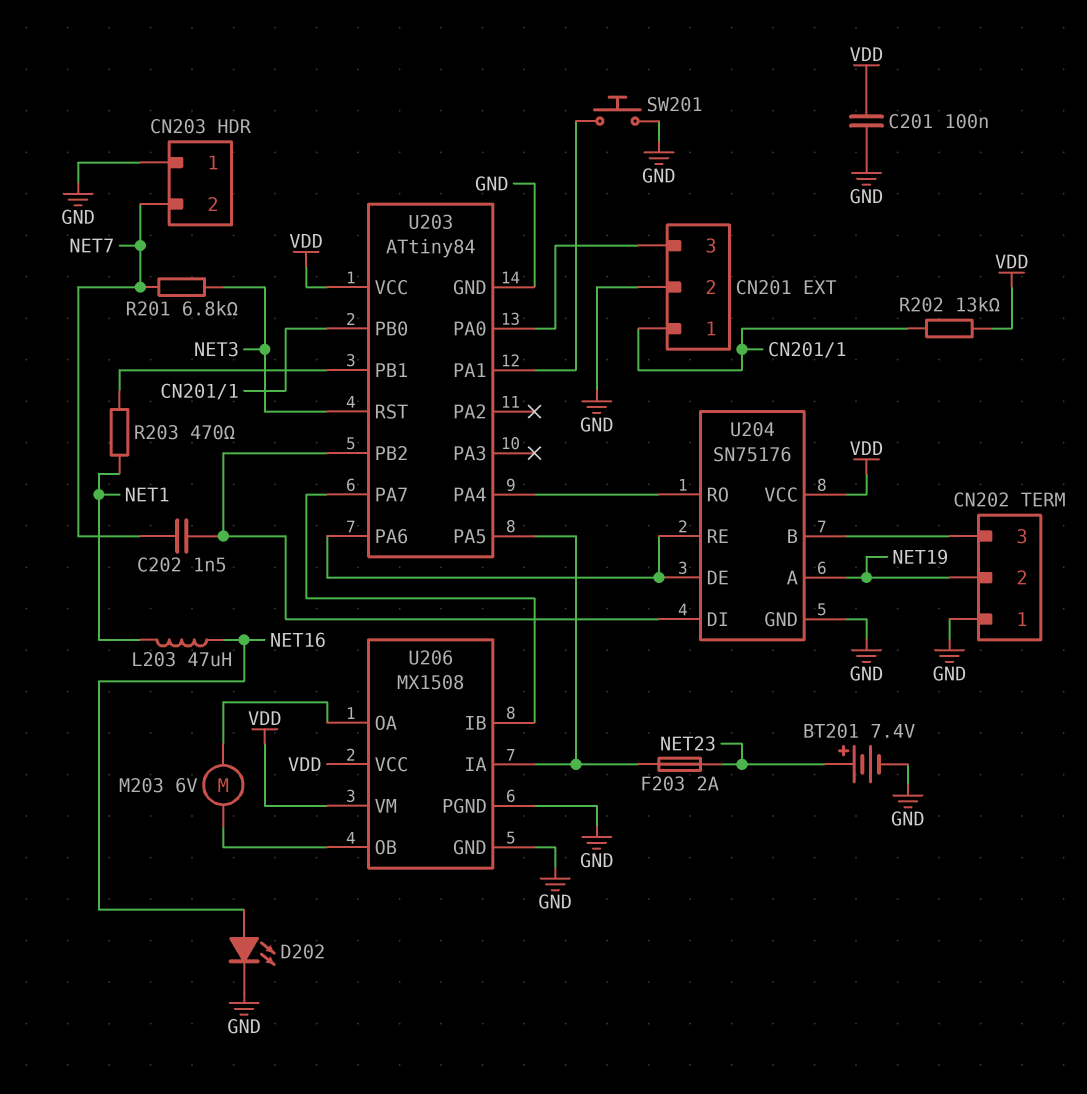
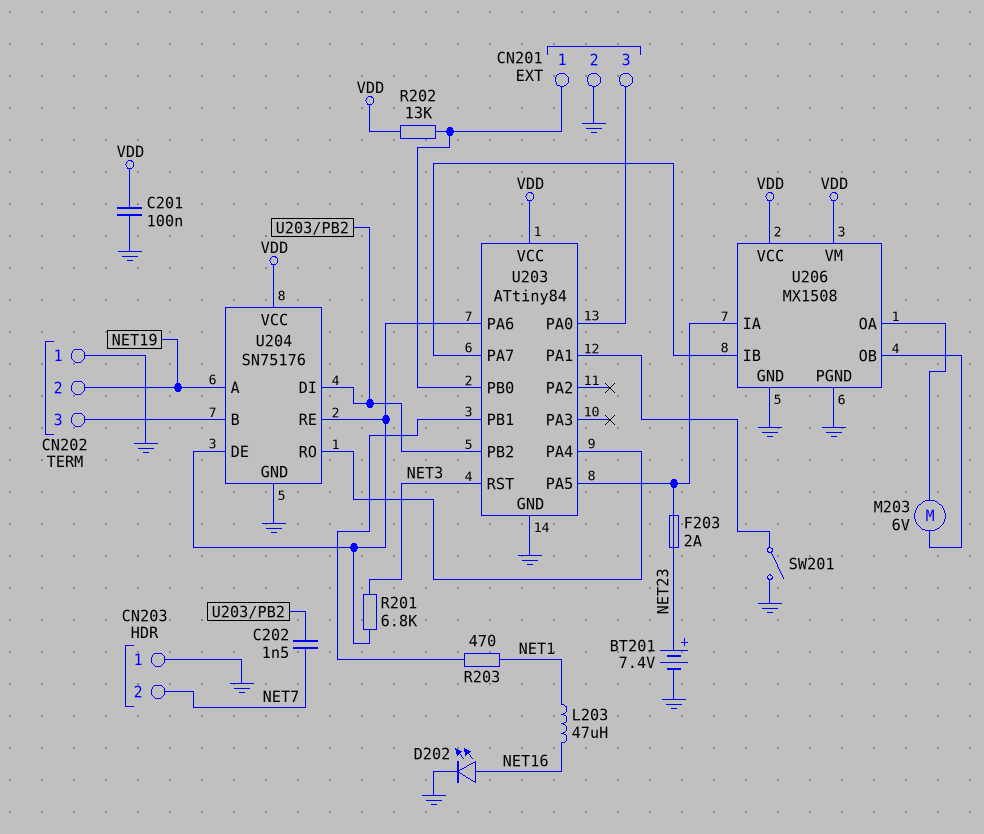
R201: 6.8k (NET3, NET7) -> 6.8k (NET3, U203/PA6)
SW201: button (GND, U203/PA1) -> switch (GND, U203/PA1)

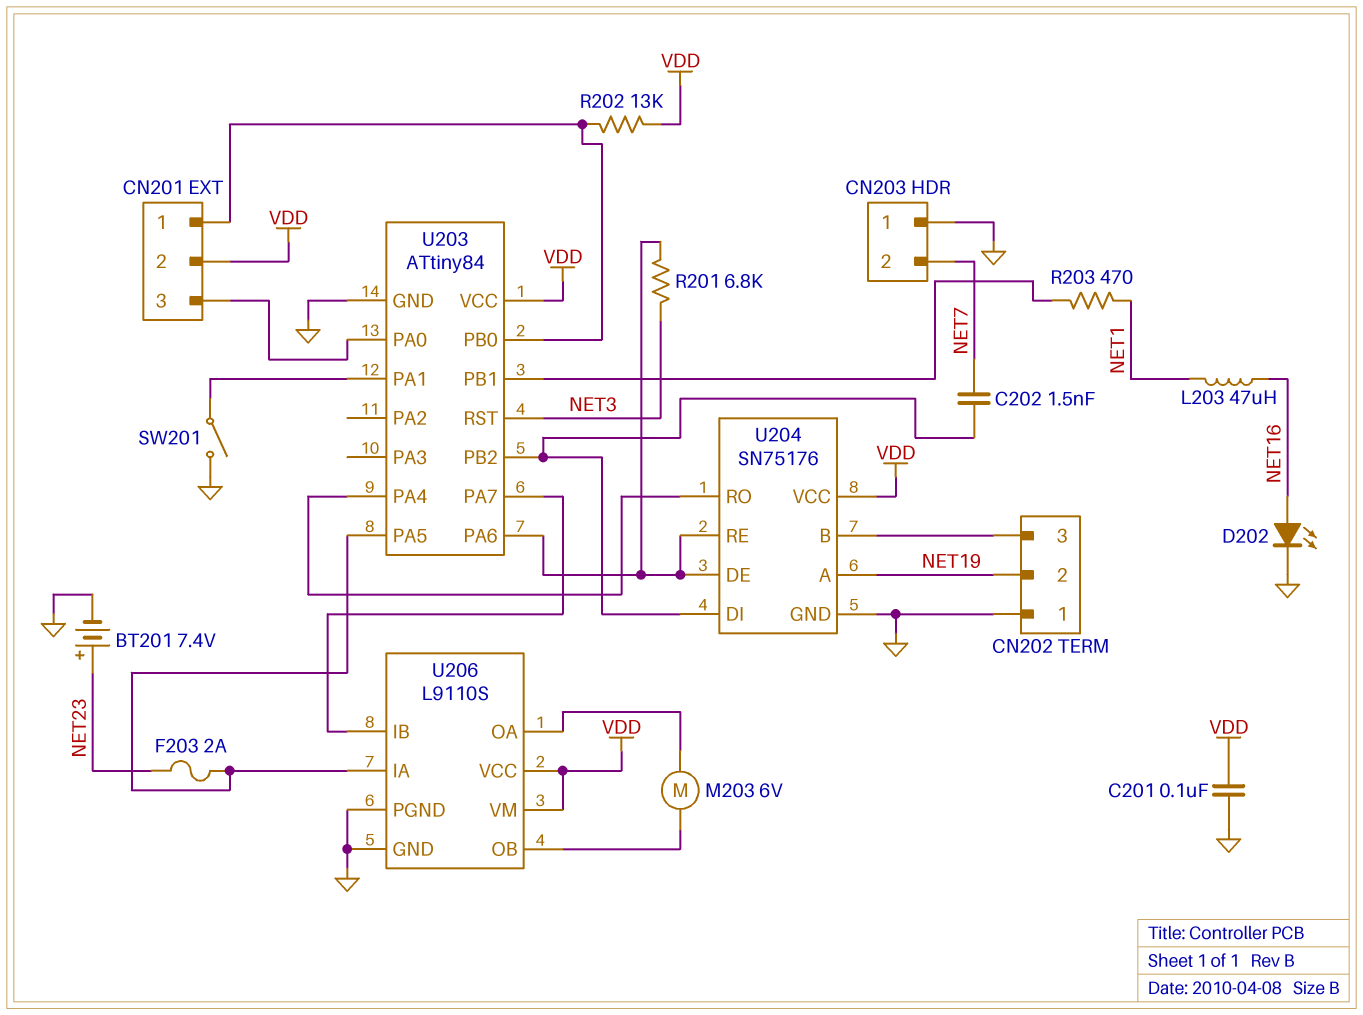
CN201 pin 2: GND -> VDD
U206: MX1508 -> L9110S

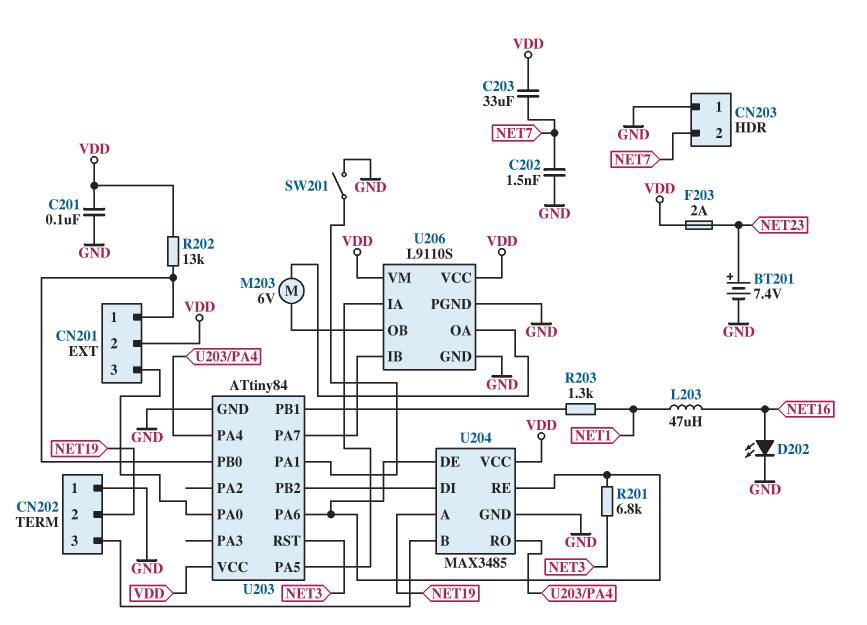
C202: 1.5nF (NET7, U203/PB2) -> 1.5nF (GND, NET7)
C203: none -> 33uF (NET7, VDD)
F203: 2A (NET23, U203/PA5) -> 2A (NET23, VDD)
R203: 470 (NET1, U203/PB1) -> 1.3k (NET1, U203/PB1)
U204: SN75176 -> MAX3485

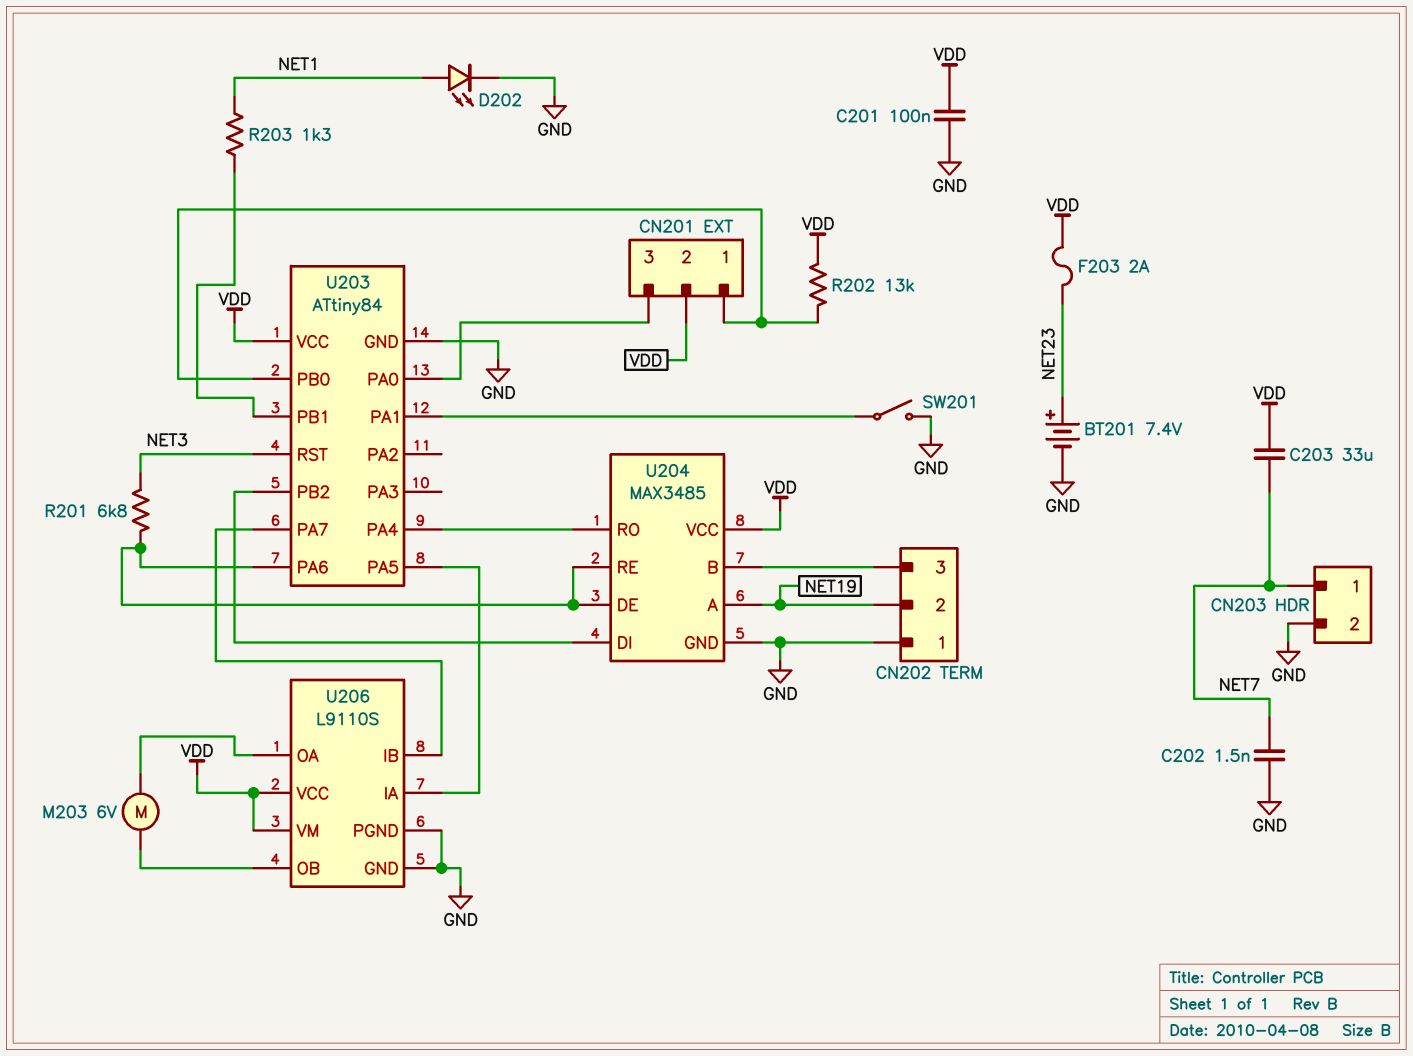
CN203 pin 1: GND -> NET7
CN203 pin 2: NET7 -> GND
D202: LED (A NET16, K GND) -> LED (A NET1, K GND)
L203: 47uH (NET1, NET16) -> none

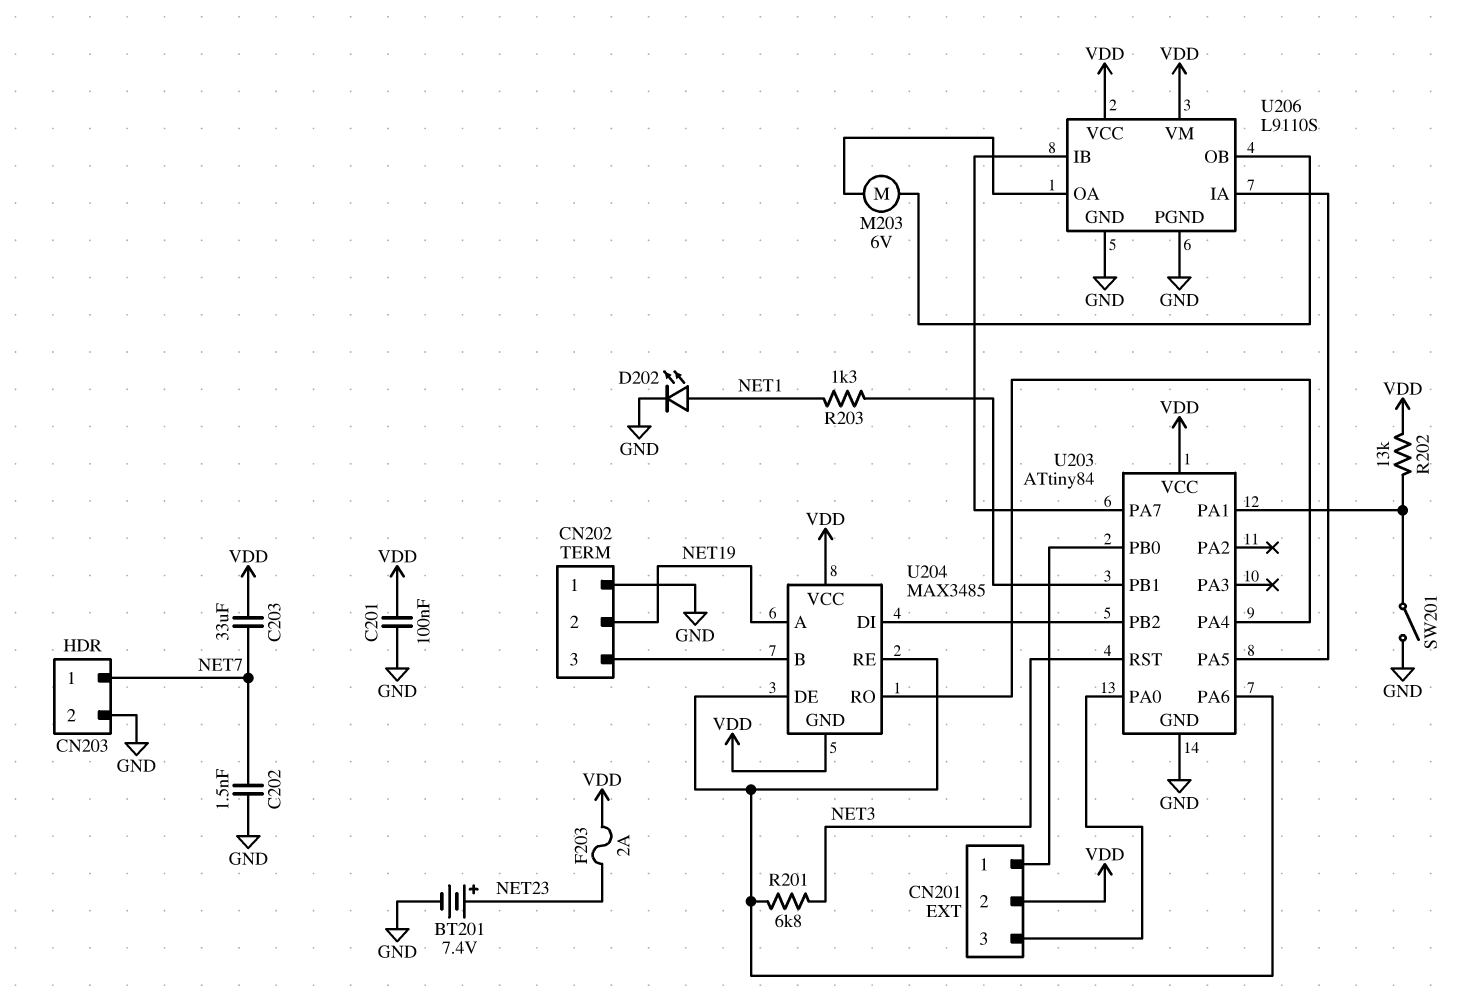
R202: 13k (CN201/1, VDD) -> 13k (U203/PA1, VDD)
U204 pin GND: GND -> VDD

